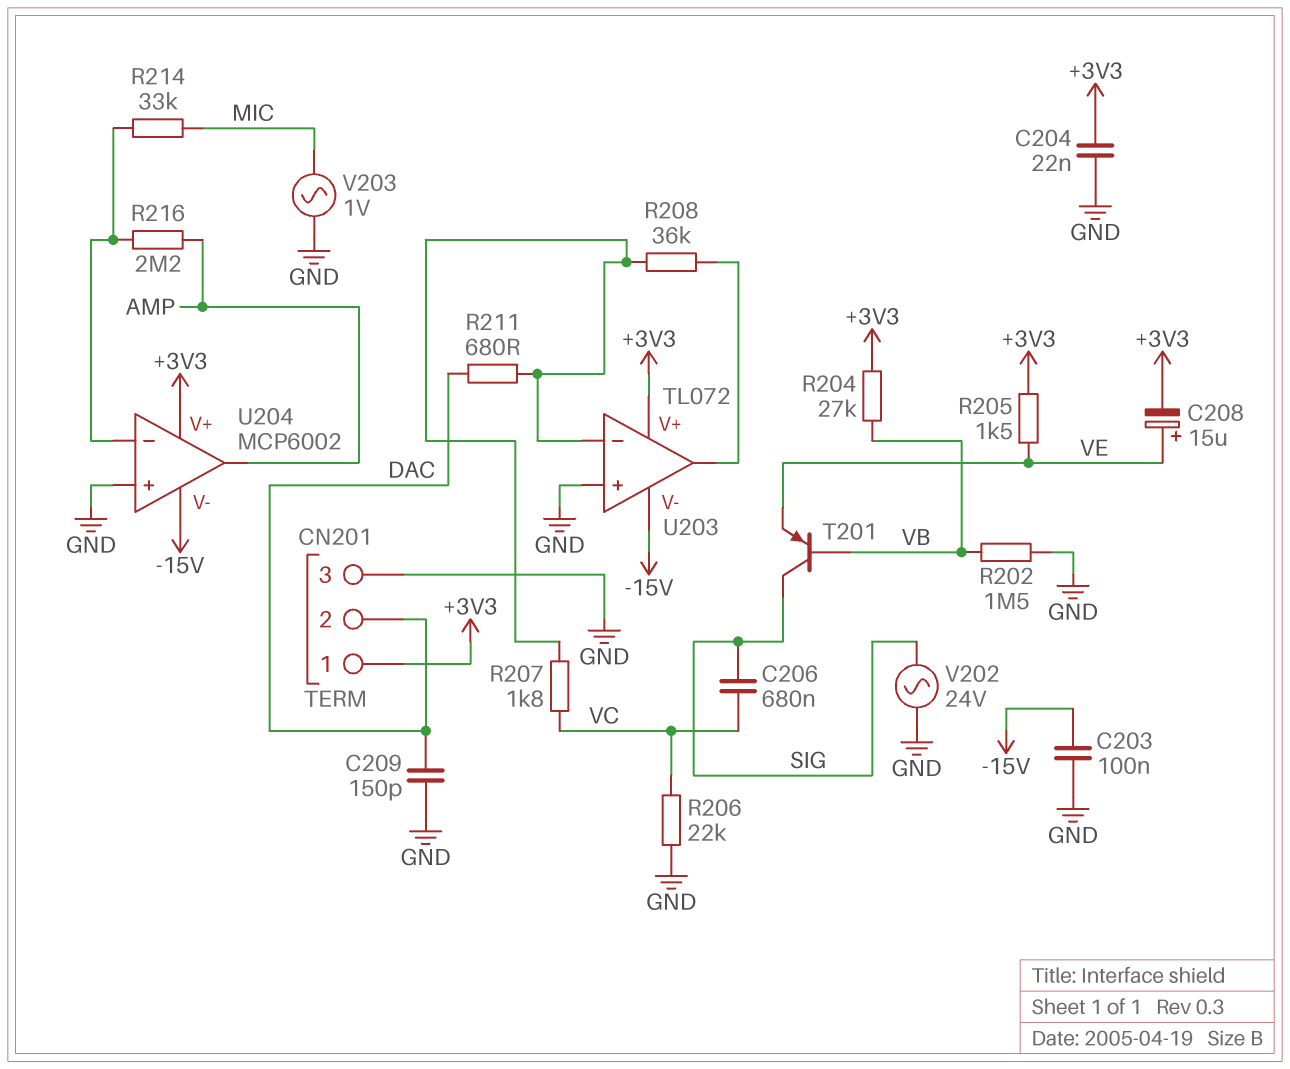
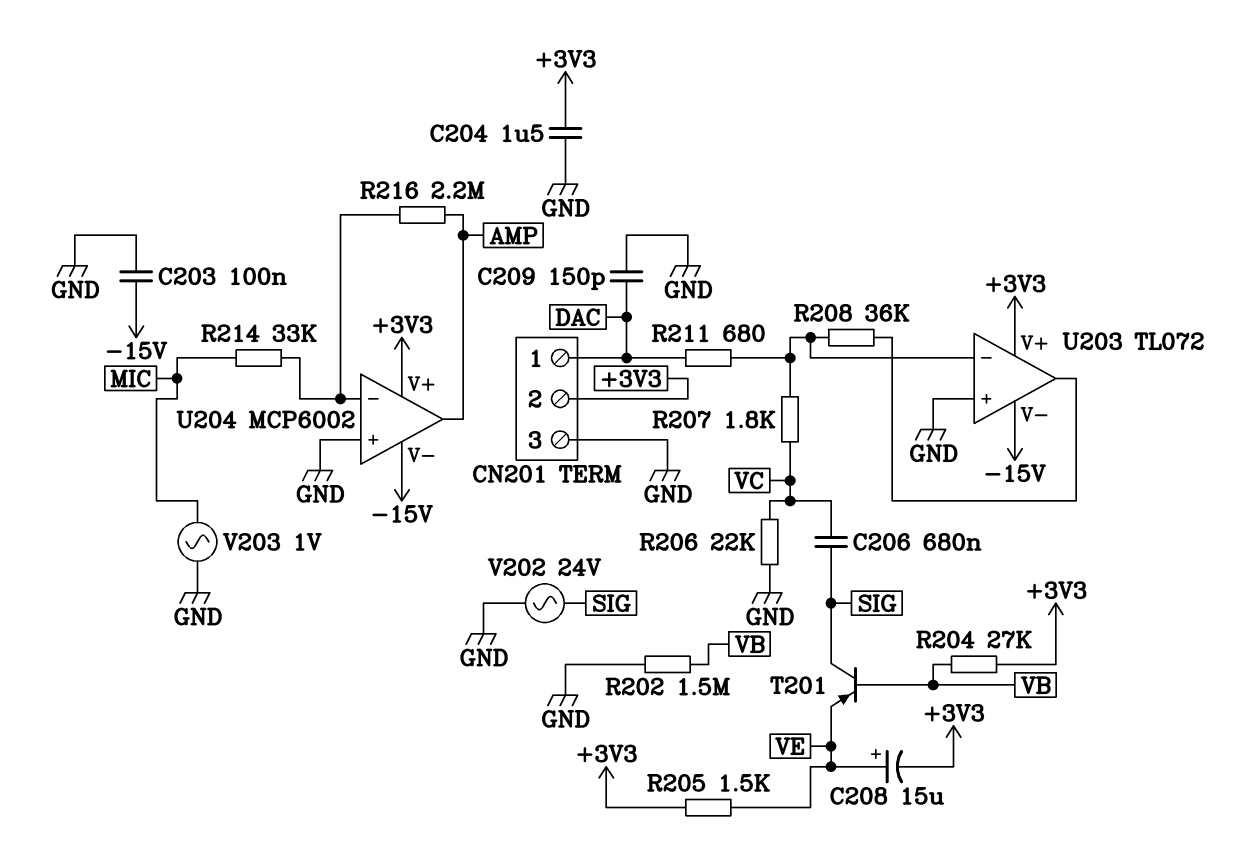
C204: 22nF (+3V3, GND) -> 1.5uF (+3V3, GND)
CN201 pin 1: +3V3 -> DAC
CN201 pin 2: DAC -> +3V3

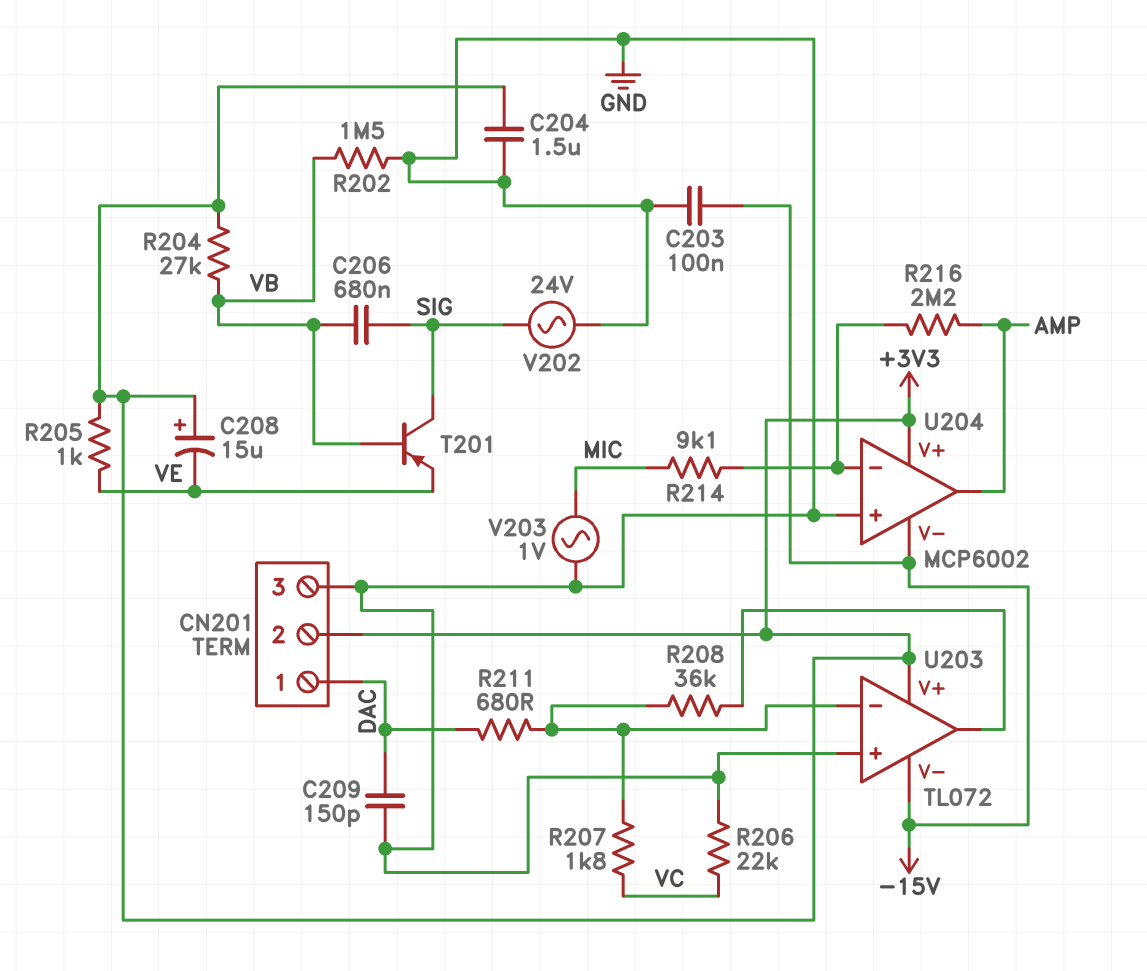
C206: 680nF (SIG, VC) -> 680nF (SIG, VB)
C208: 15uF (plus VE, minus +3V3) -> 15uF (plus +3V3, minus VE)
R205: 1.5k (+3V3, VE) -> 1k (+3V3, VE)
R214: 33k (MIC, U204/in-) -> 9.1k (MIC, U204/in-)

